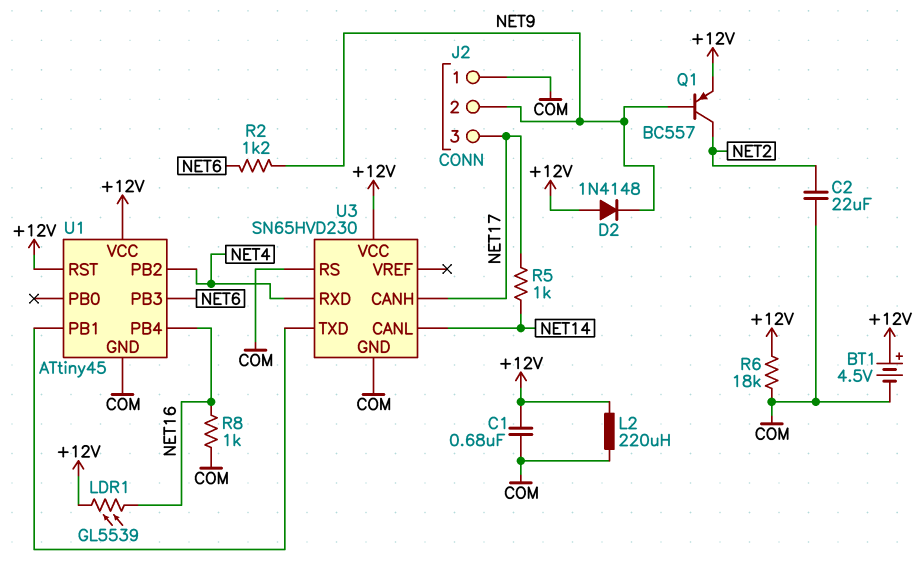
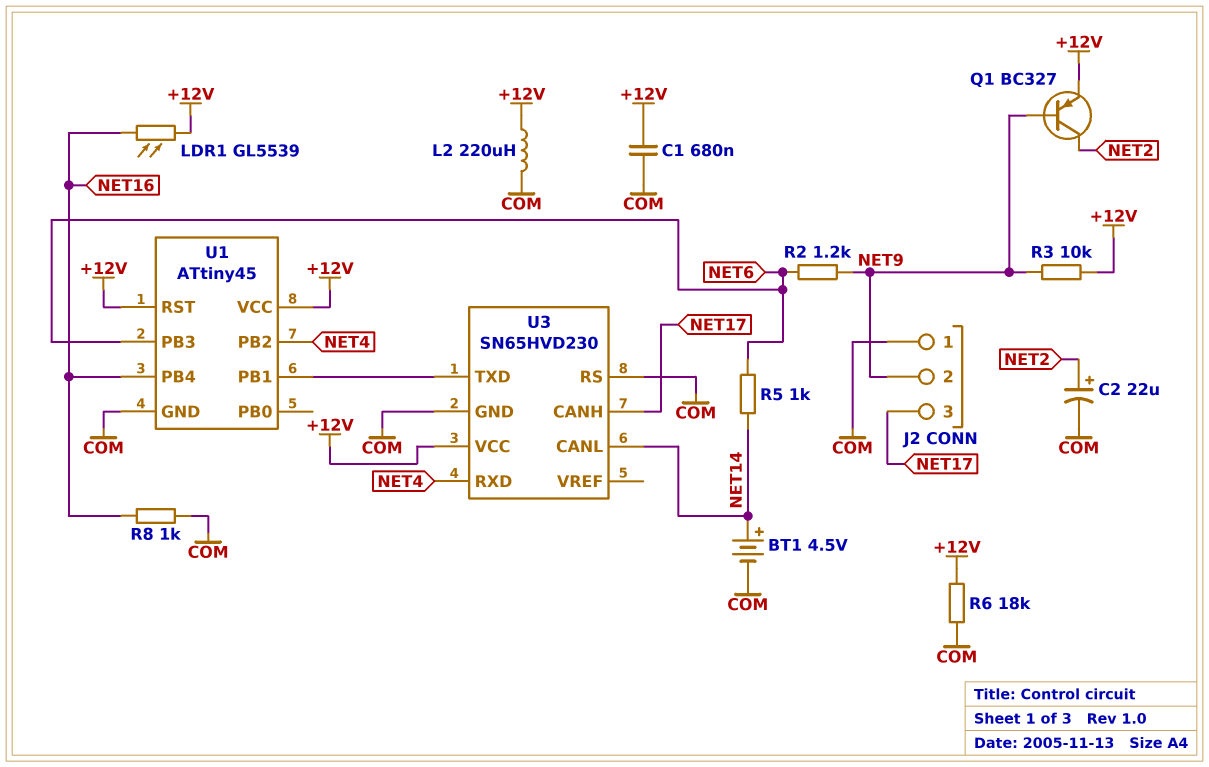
BT1: 4.5V (plus +12V, minus COM) -> 4.5V (plus NET14, minus COM)
C2: 22uF (COM, NET2) -> 22uF (plus NET2, minus COM)
D2: diode 1N4148 (A +12V, K NET9) -> none
Q1: PNP BC557 (B NET9, C NET2, E +12V) -> PNP BC327 (B NET9, C NET2, E +12V)
R3: none -> 10k (+12V, NET9)
R5: 1k (NET14, NET17) -> 1k (NET6, NET14)

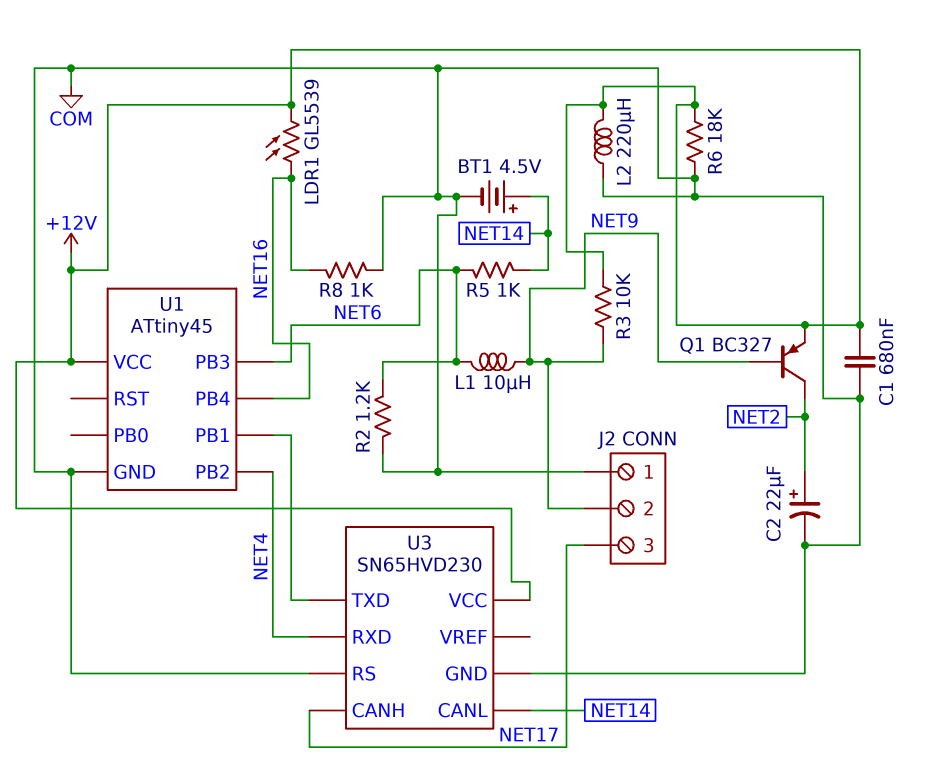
L1: none -> 10uH (NET6, NET9)
R2: 1.2k (NET6, NET9) -> 1.2k (COM, NET6)
U1 pin RST: +12V -> none

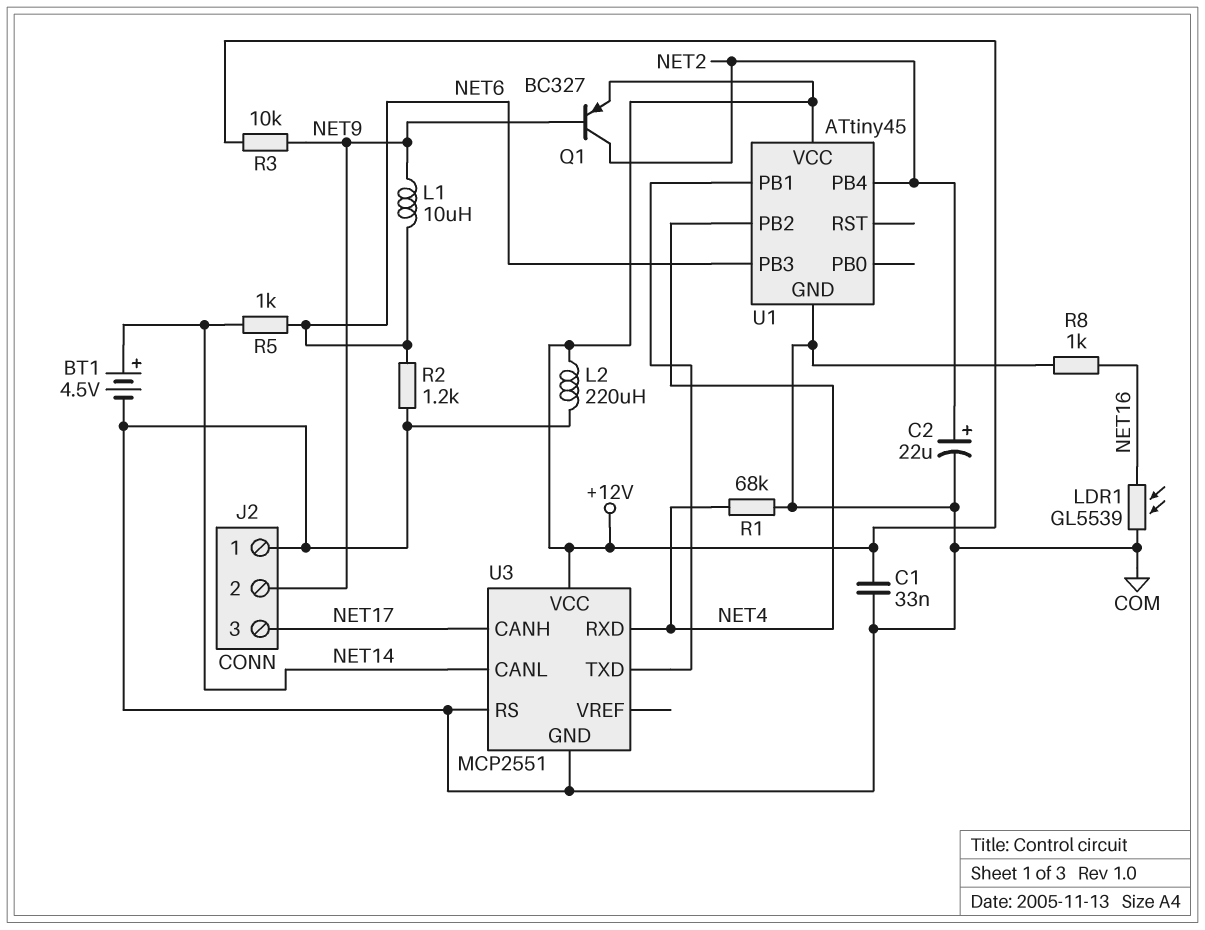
C1: 680nF (+12V, COM) -> 33nF (+12V, COM)
LDR1: GL5539 (+12V, NET16) -> GL5539 (COM, NET16)
R1: none -> 68k (COM, NET4)
R6: 18k (+12V, COM) -> none
U1 pin PB4: NET16 -> NET2
U3: SN65HVD230 -> MCP2551

